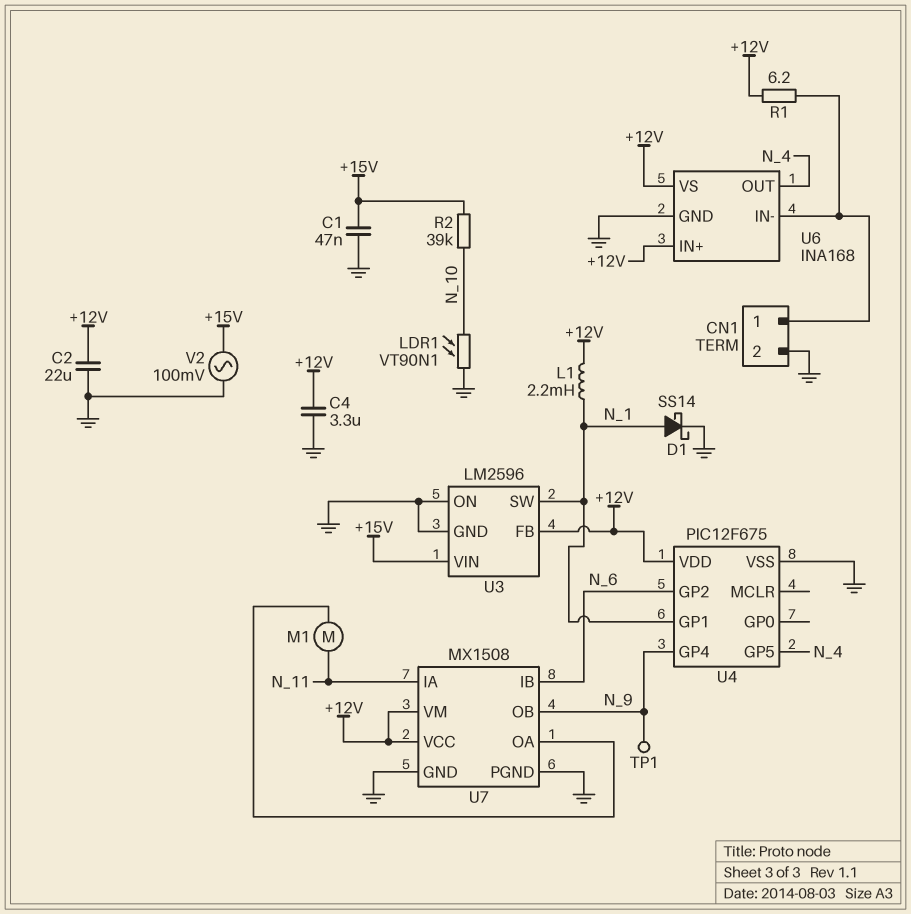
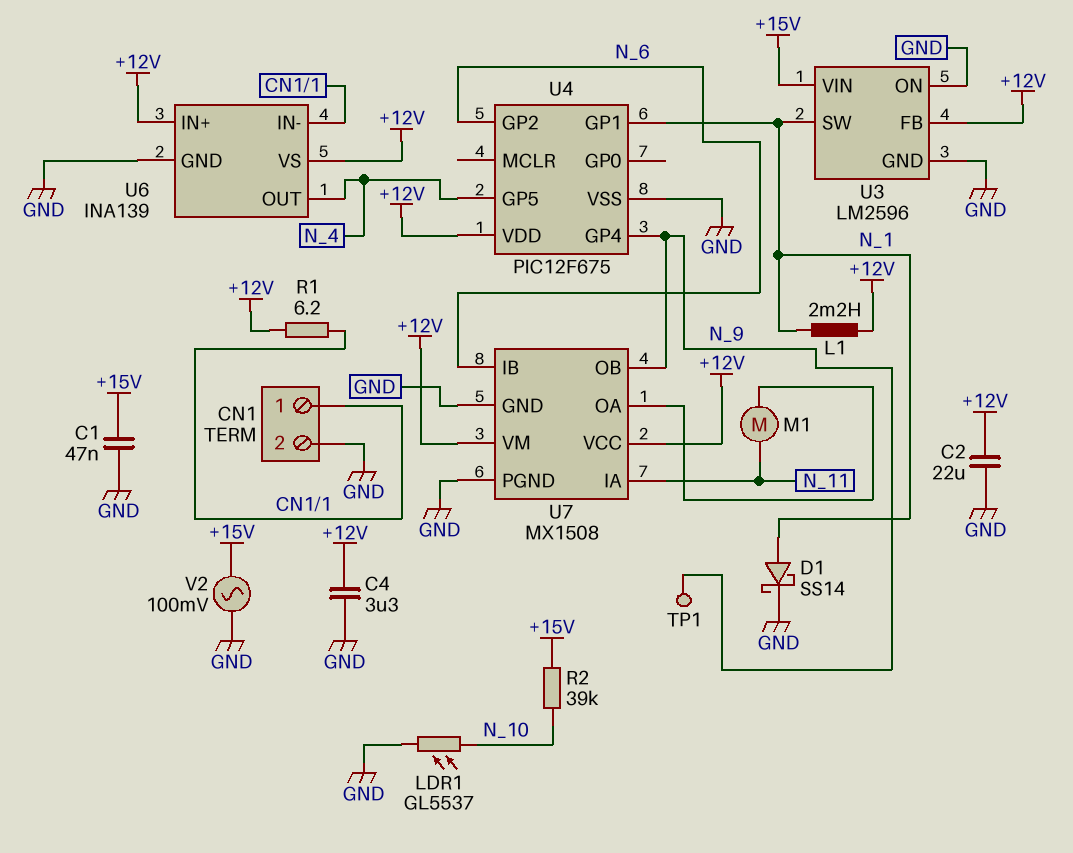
LDR1: VT90N1 (GND, N_10) -> GL5537 (GND, N_10)
U6: INA168 -> INA139

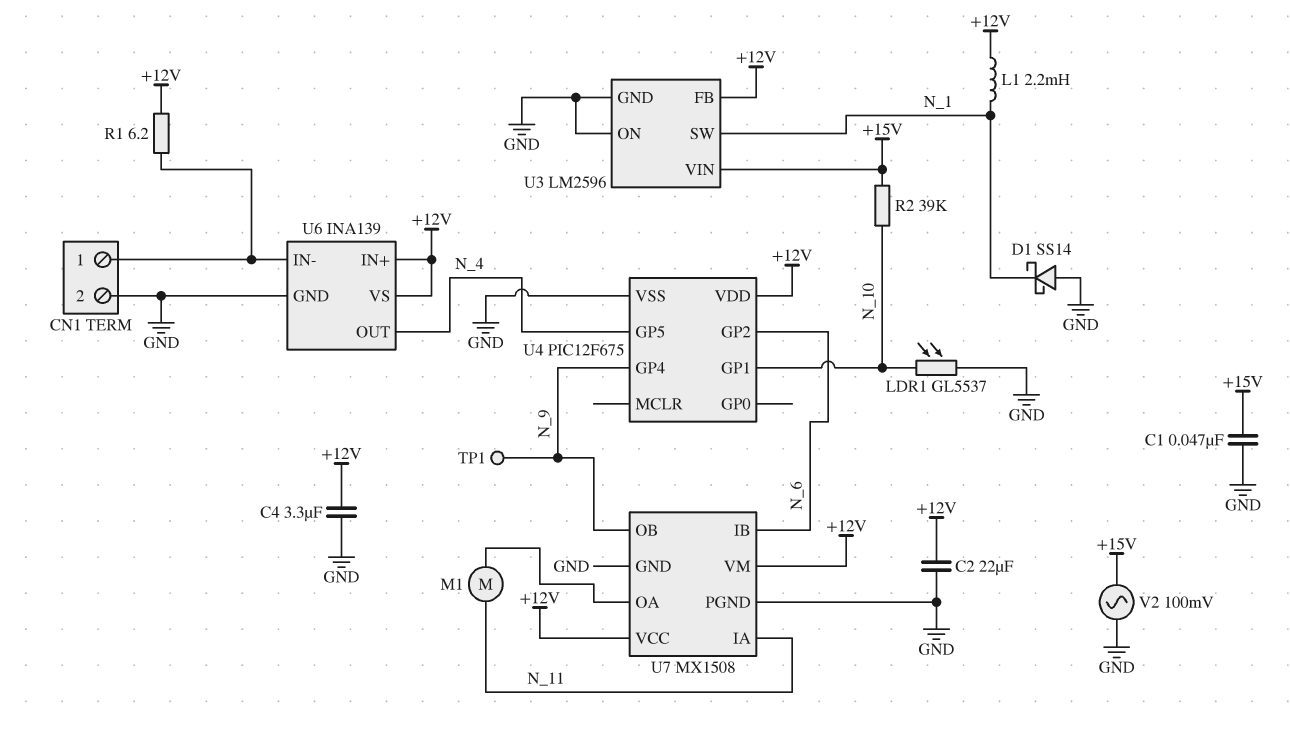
D1: schottky SS14 (A N_1, K GND) -> schottky SS14 (A GND, K N_1)
U4 pin GP1: N_1 -> N_10

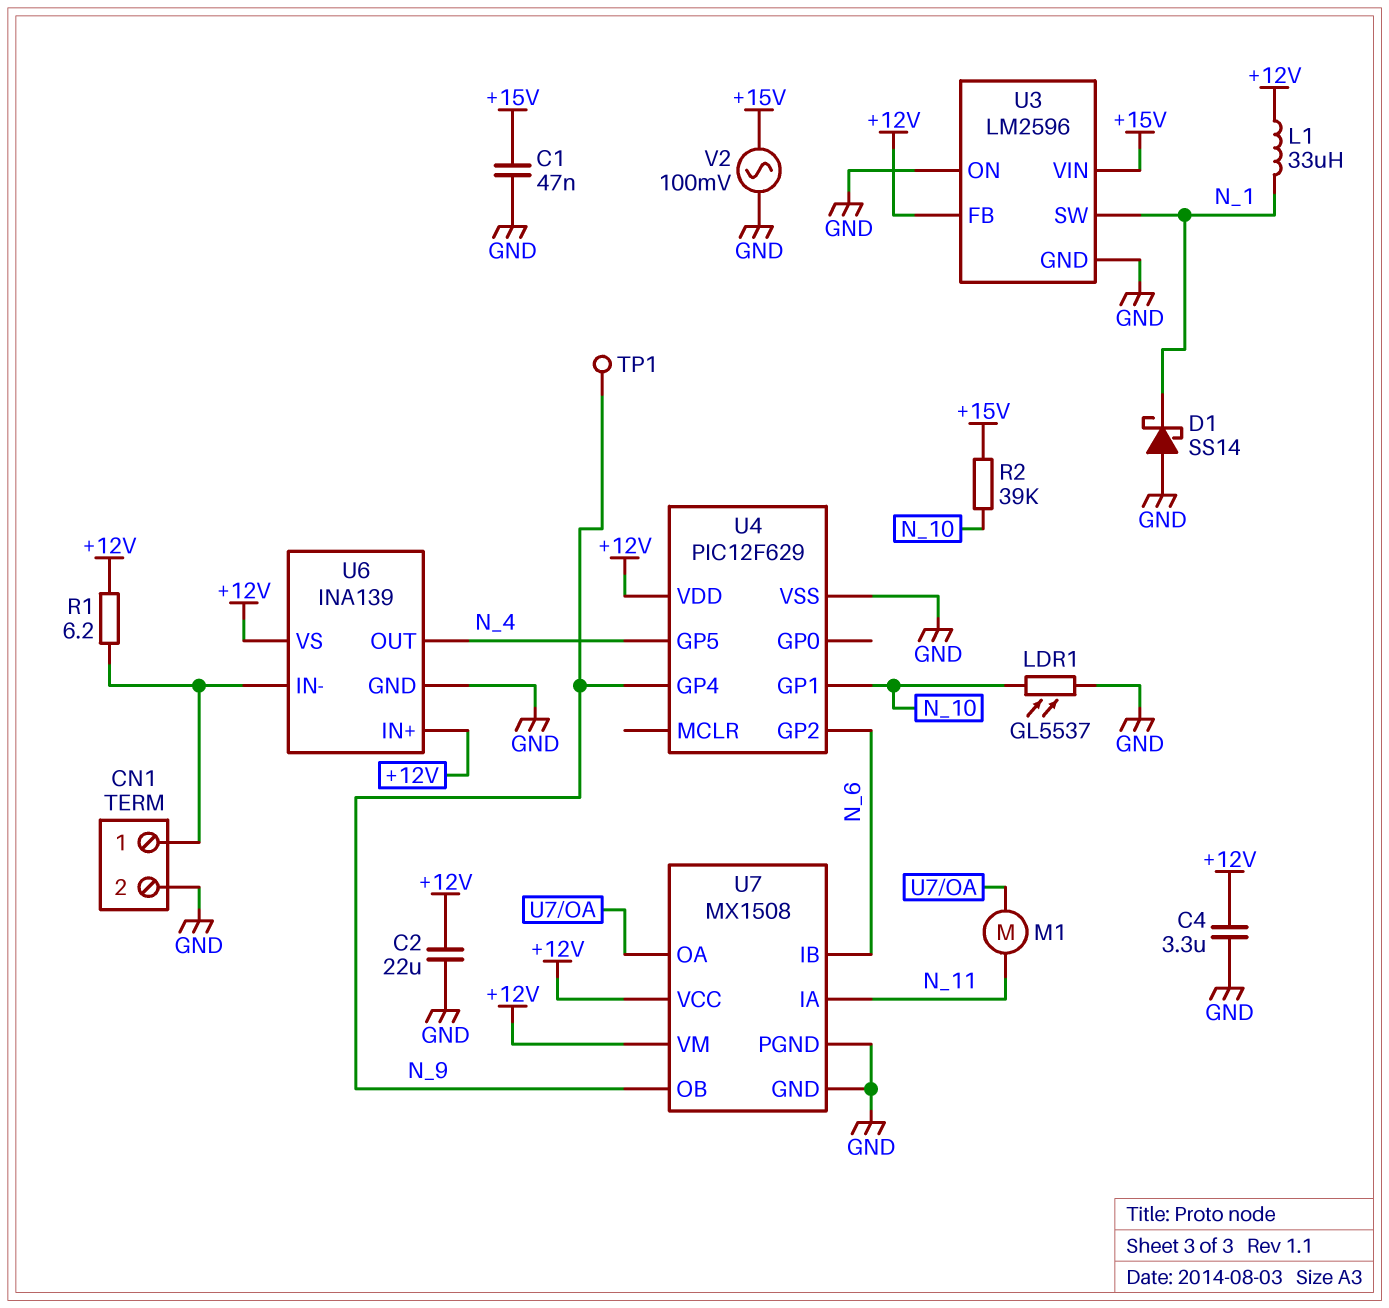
L1: 2.2mH (+12V, N_1) -> 33uH (+12V, N_1)
U4: PIC12F675 -> PIC12F629

